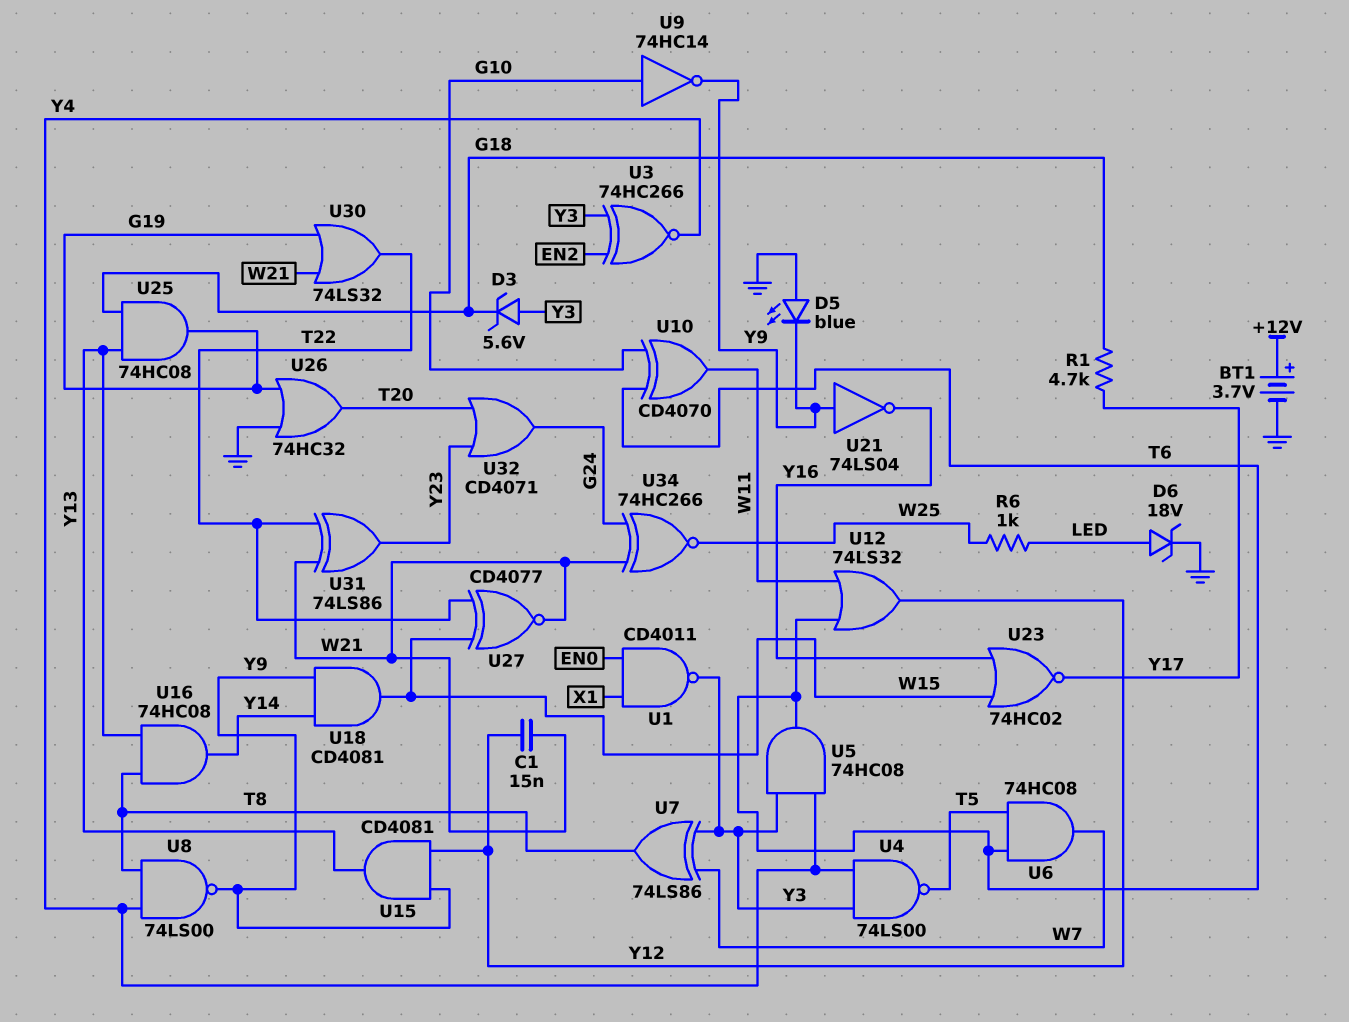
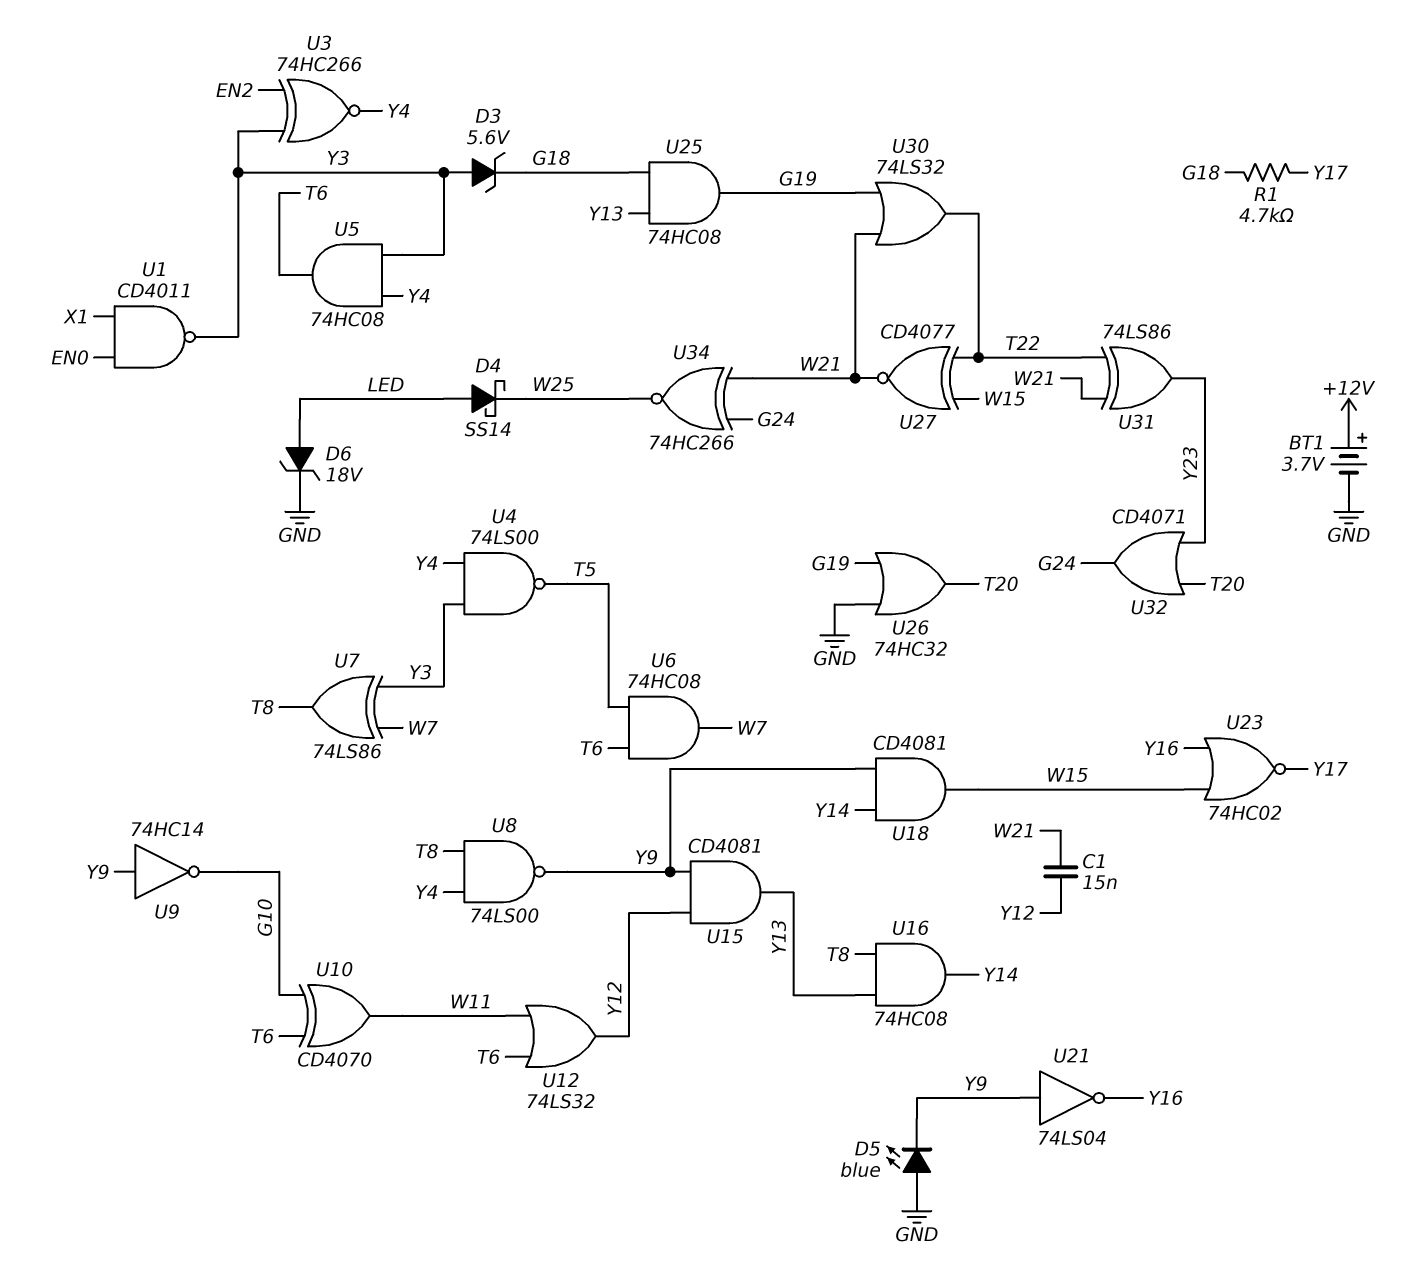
D4: none -> schottky SS14 (A LED, K W25)
R6: 1k (LED, W25) -> none
U9: NOT 74HC14 (in G10, out Y9) -> NOT 74HC14 (in Y9, out G10)

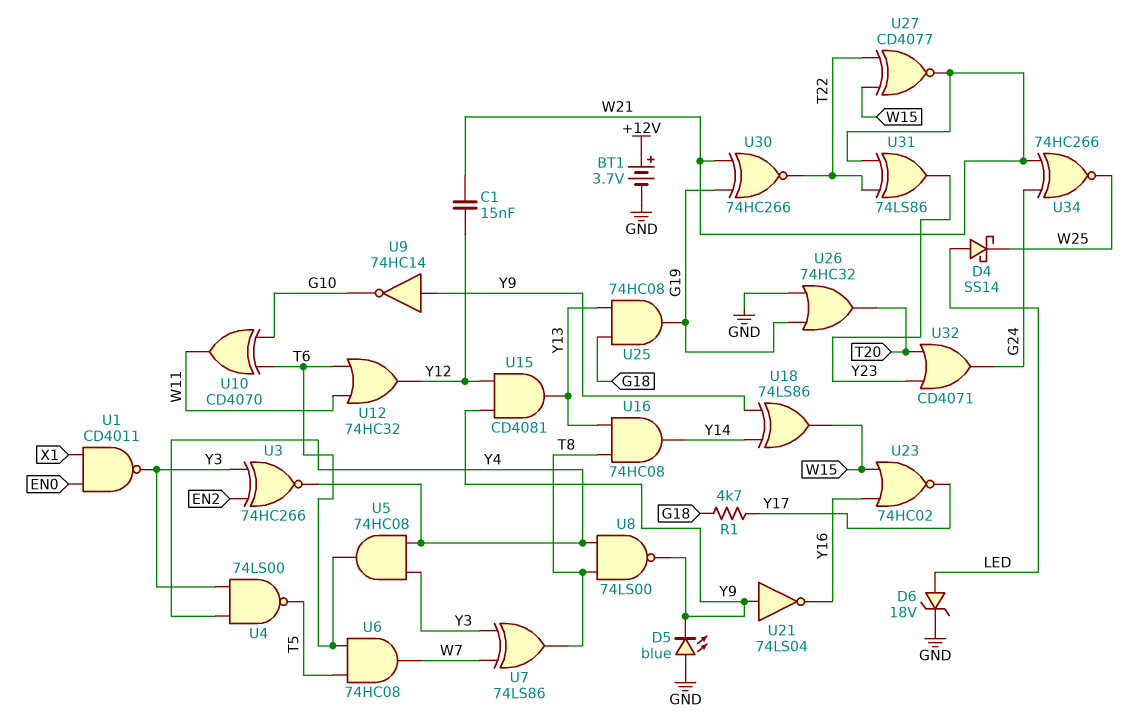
D3: zener 5.6V (A Y3, K G18) -> none
U12: OR 74LS32 (in T6, in W11, out Y12) -> OR 74HC32 (in T6, in W11, out Y12)
U18: AND CD4081 (in Y9, in Y14, out W15) -> XOR 74LS86 (in Y9, in Y14, out W15)
U30: OR 74LS32 (in G19, in W21, out T22) -> XNOR 74HC266 (in G19, in W21, out T22)

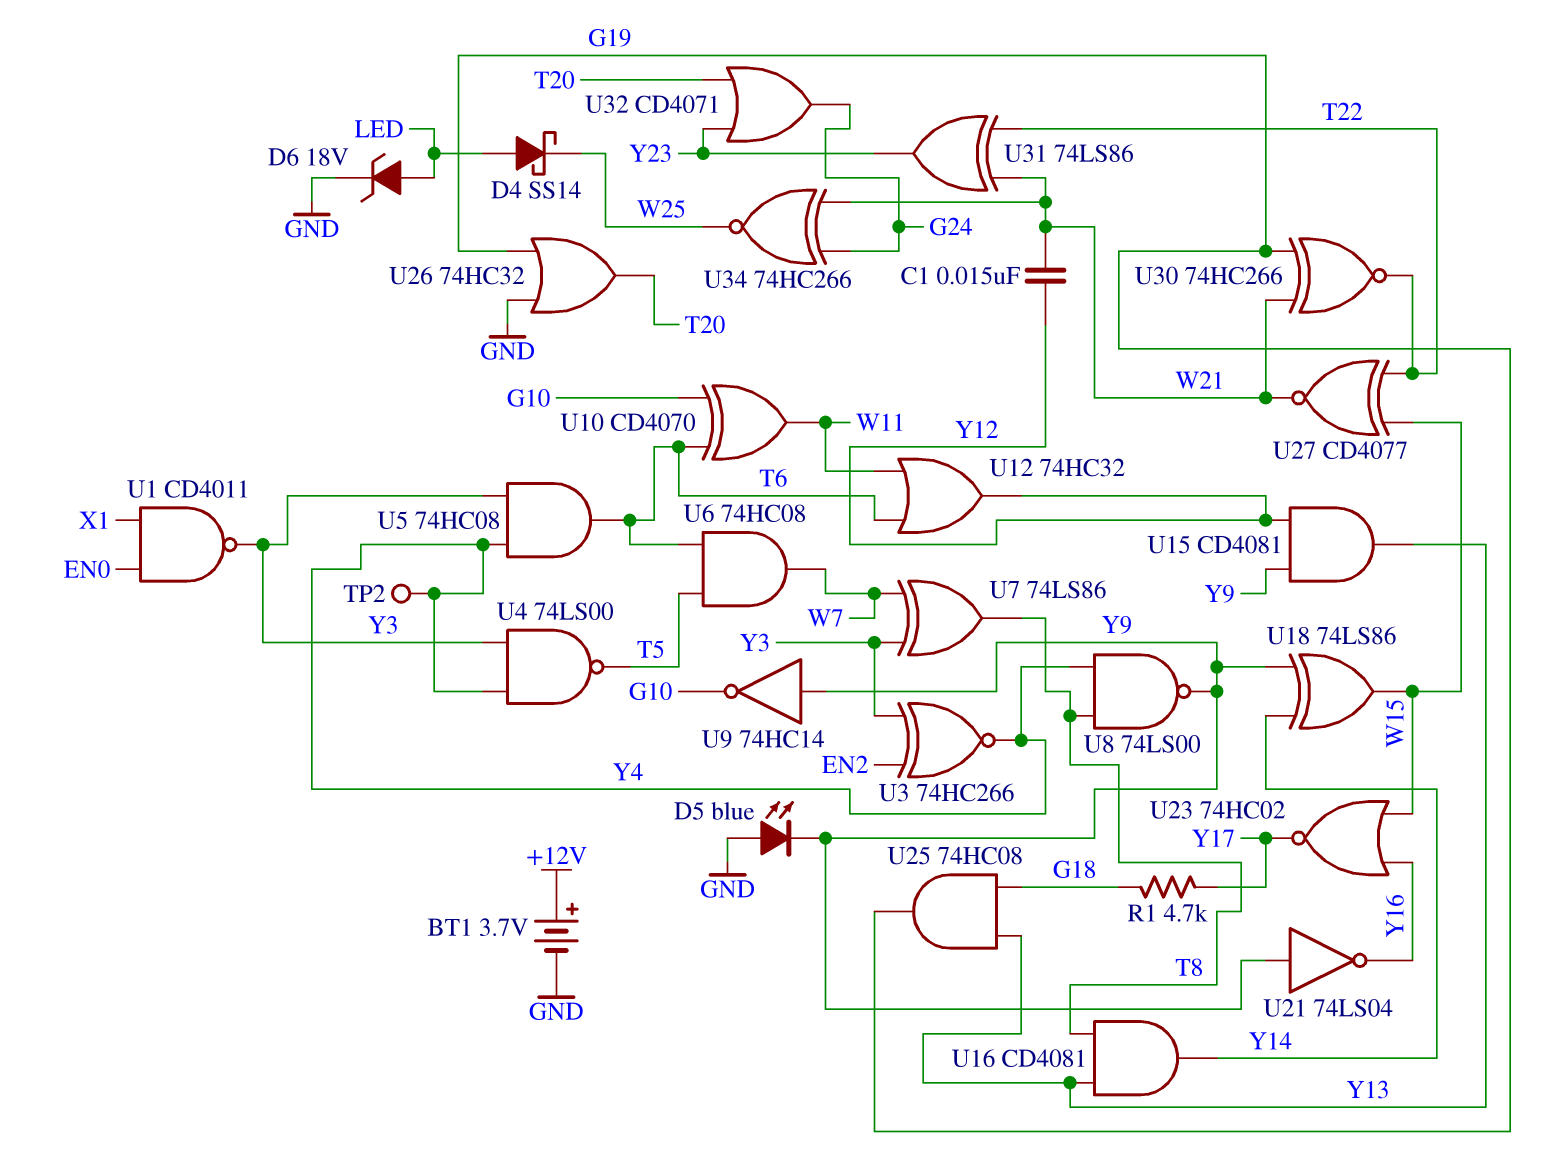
TP2: none -> test point (Y4)
U16: AND 74HC08 (in T8, in Y13, out Y14) -> AND CD4081 (in T8, in Y13, out Y14)

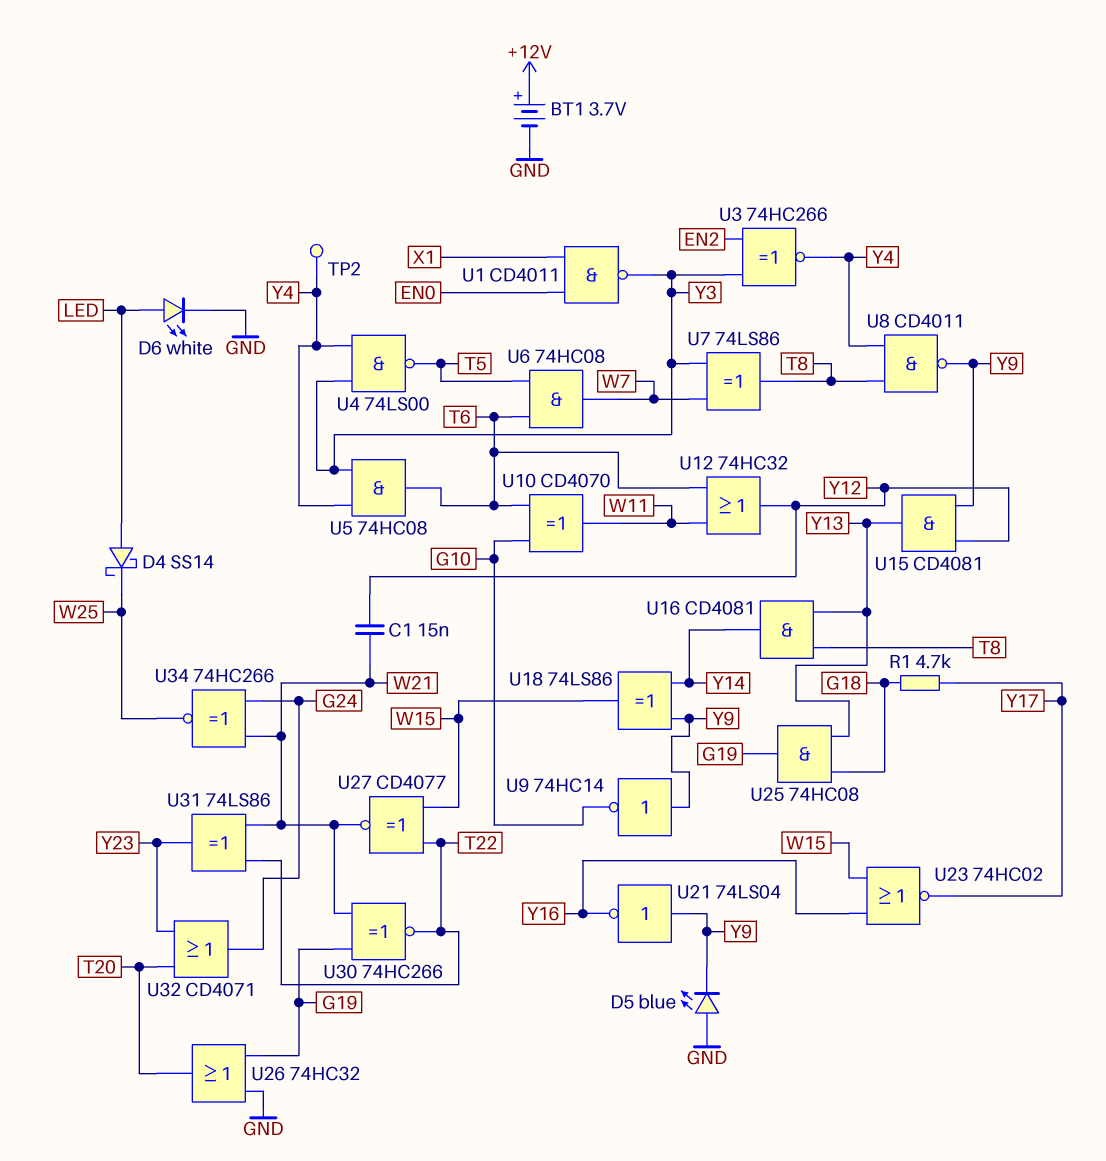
D6: zener 18V (A LED, K GND) -> LED white (A LED, K GND)
U8: NAND 74LS00 (in T8, in Y4, out Y9) -> NAND CD4011 (in T8, in Y4, out Y9)

